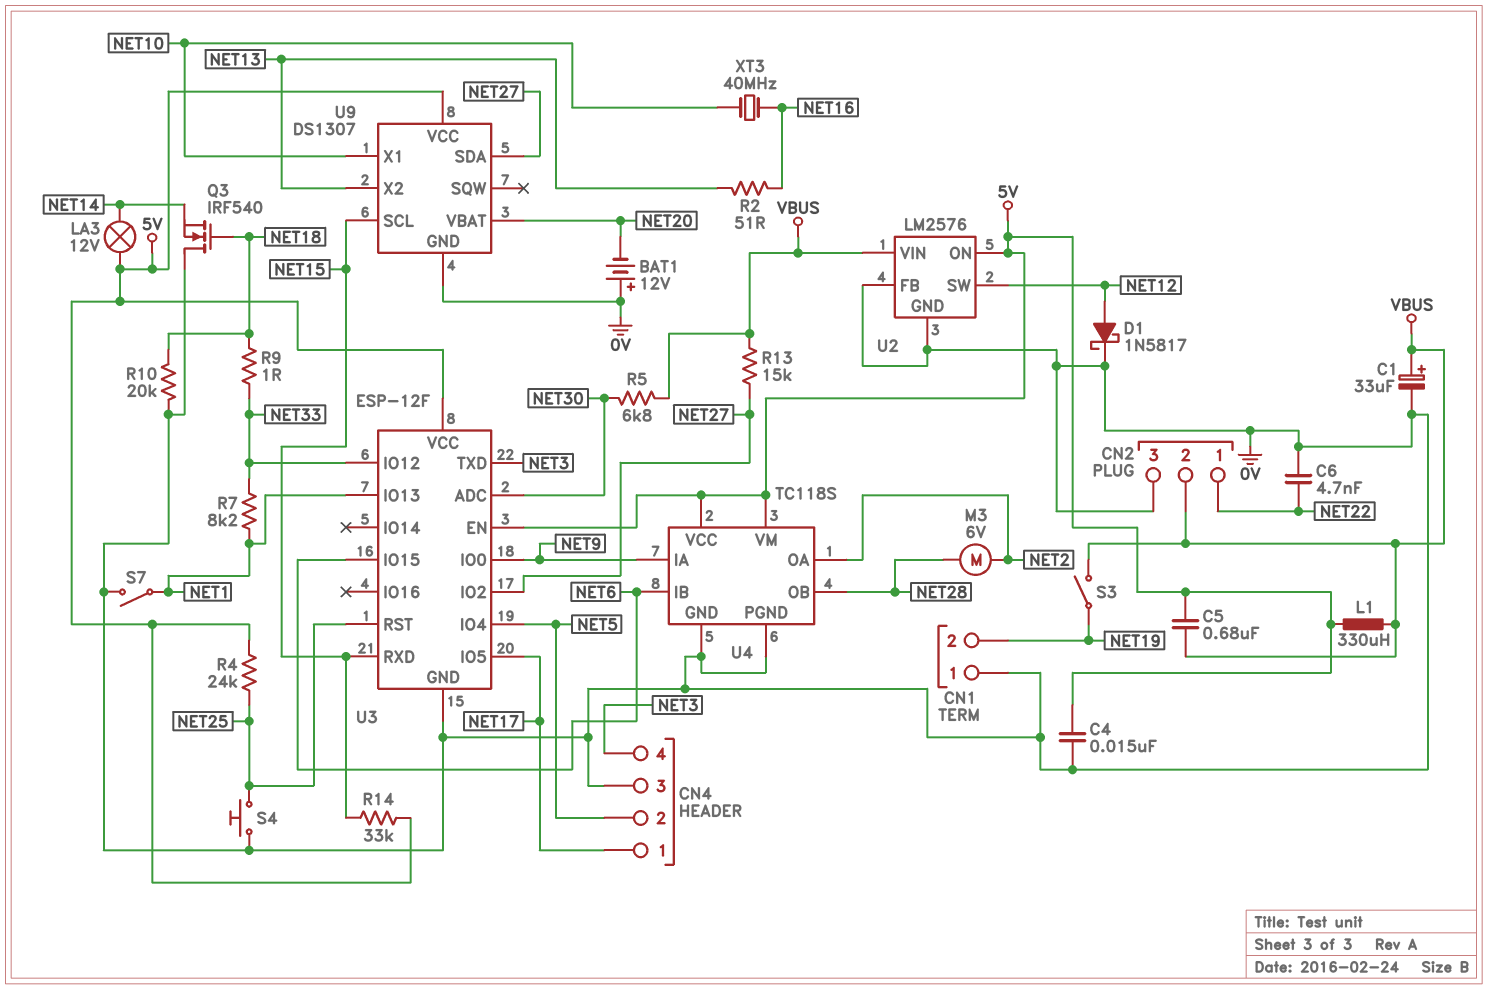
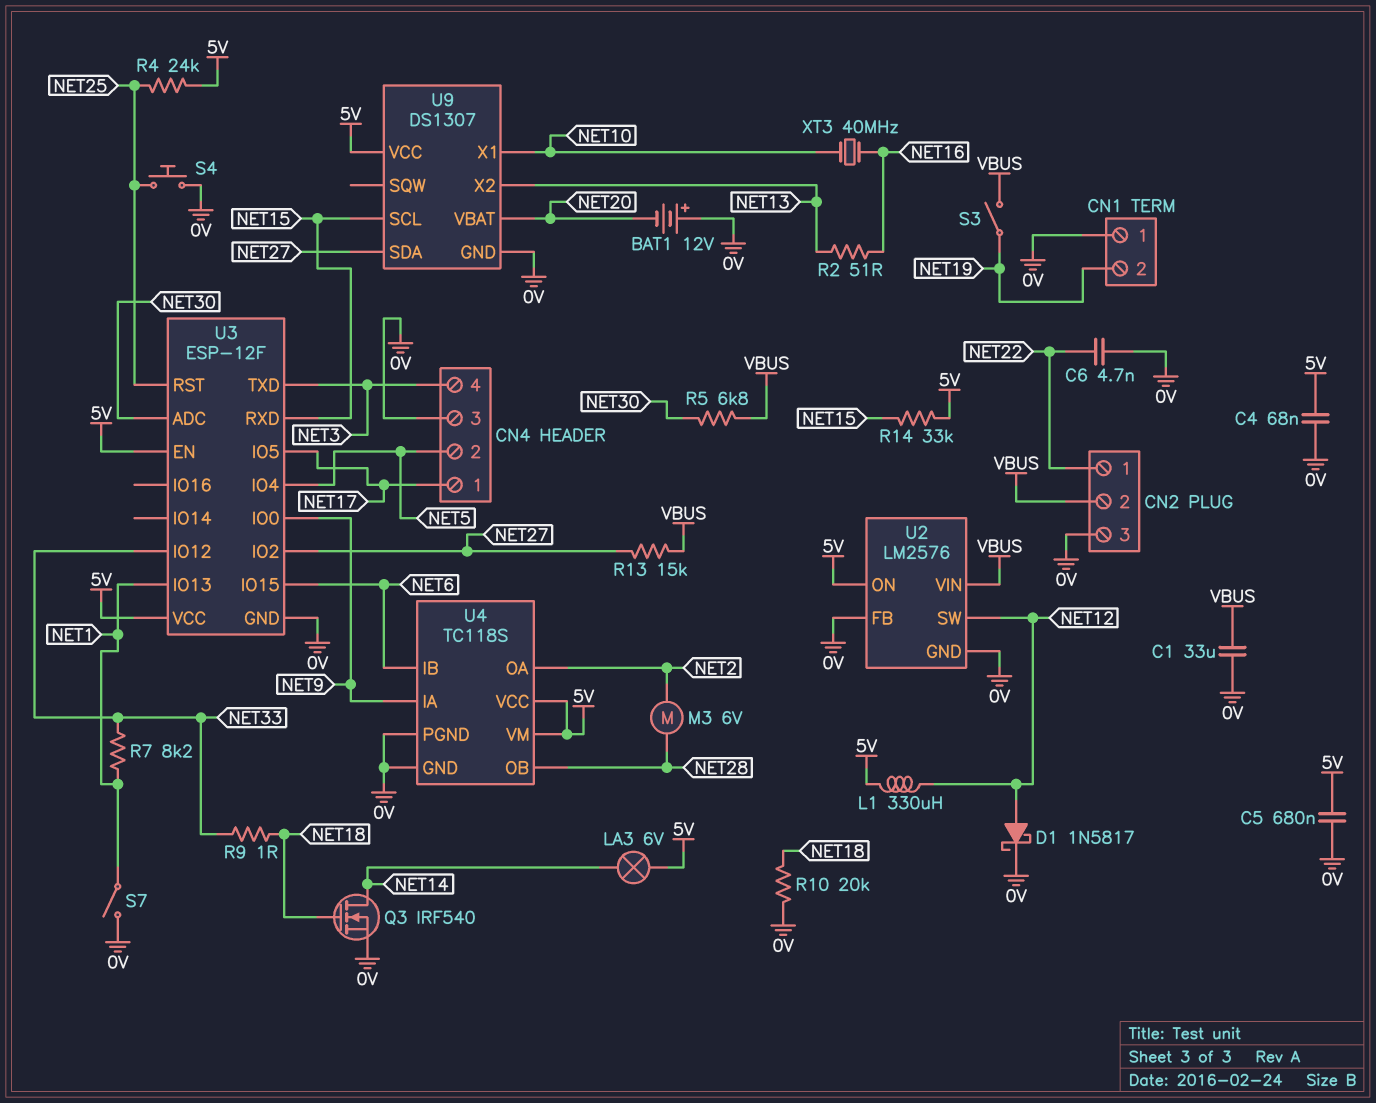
C1: 33uF (plus VBUS, minus 0V) -> 33uF (0V, VBUS)
C4: 15nF (0V, 5V) -> 68nF (0V, 5V)
C5: 680nF (5V, VBUS) -> 680nF (0V, 5V)
L1: 330uH (5V, VBUS) -> 330uH (5V, NET12)
LA3: lamp 12V (5V, NET14) -> lamp 6V (5V, NET14)
Q3: NMOS IRF540 (G NET18, D 0V, S NET14) -> NMOS IRF540 (G NET18, D NET14, S 0V)

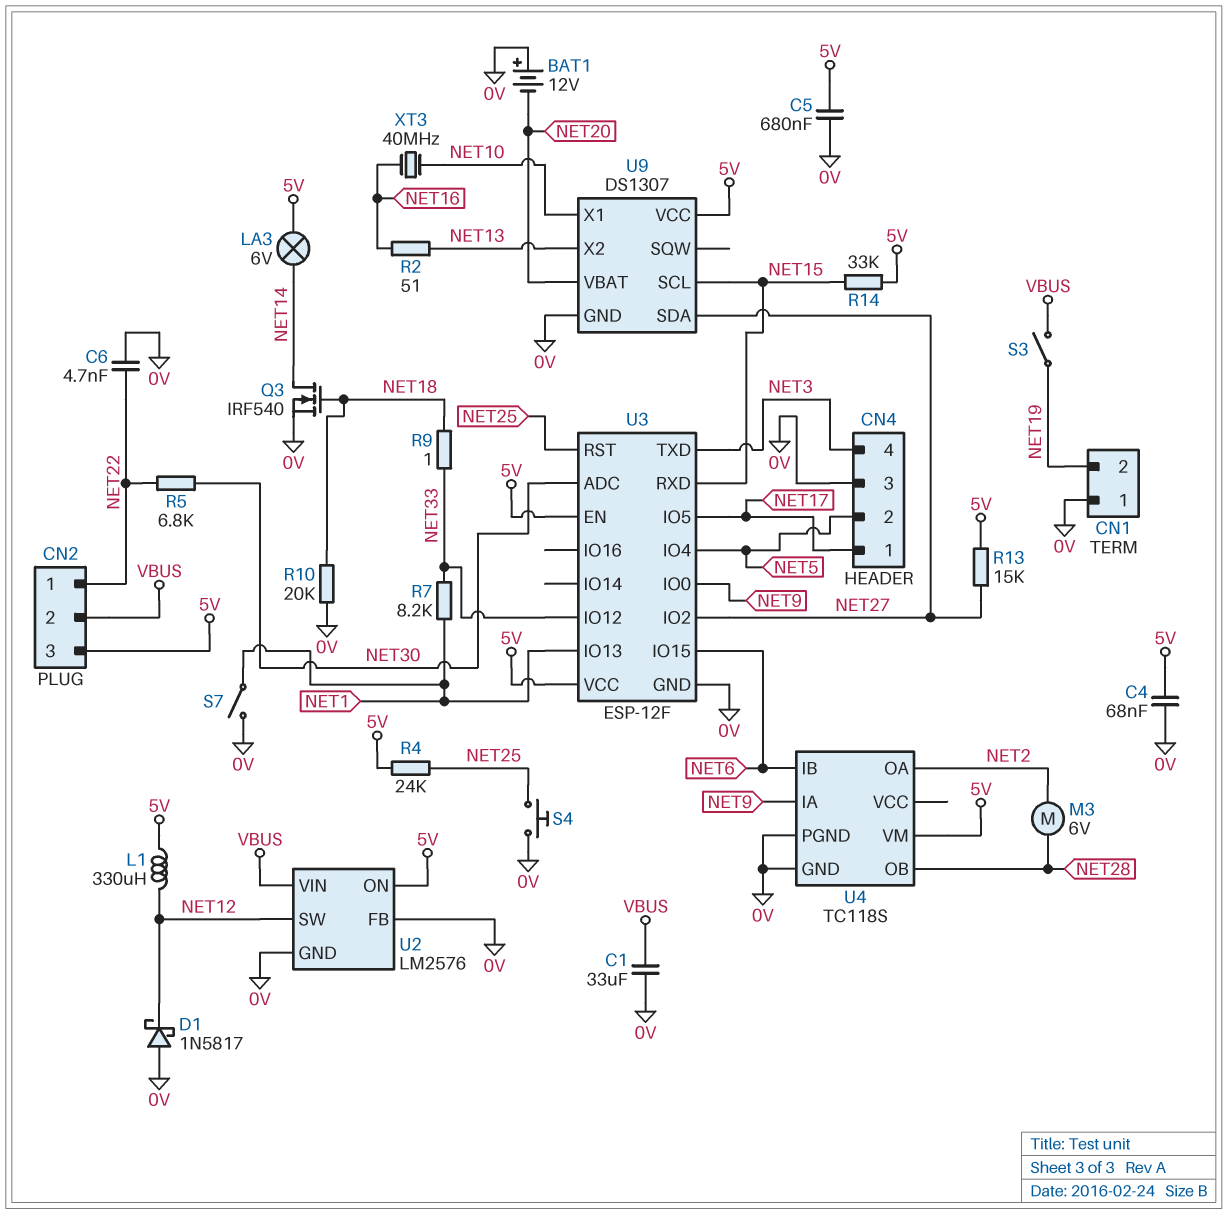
CN2 pin 3: 0V -> 5V
D1: schottky 1N5817 (A NET12, K 0V) -> schottky 1N5817 (A 0V, K NET12)
R5: 6.8k (NET30, VBUS) -> 6.8k (NET22, NET30)
R13: 15k (NET27, VBUS) -> 15k (5V, NET27)
U4 pin VCC: 5V -> none

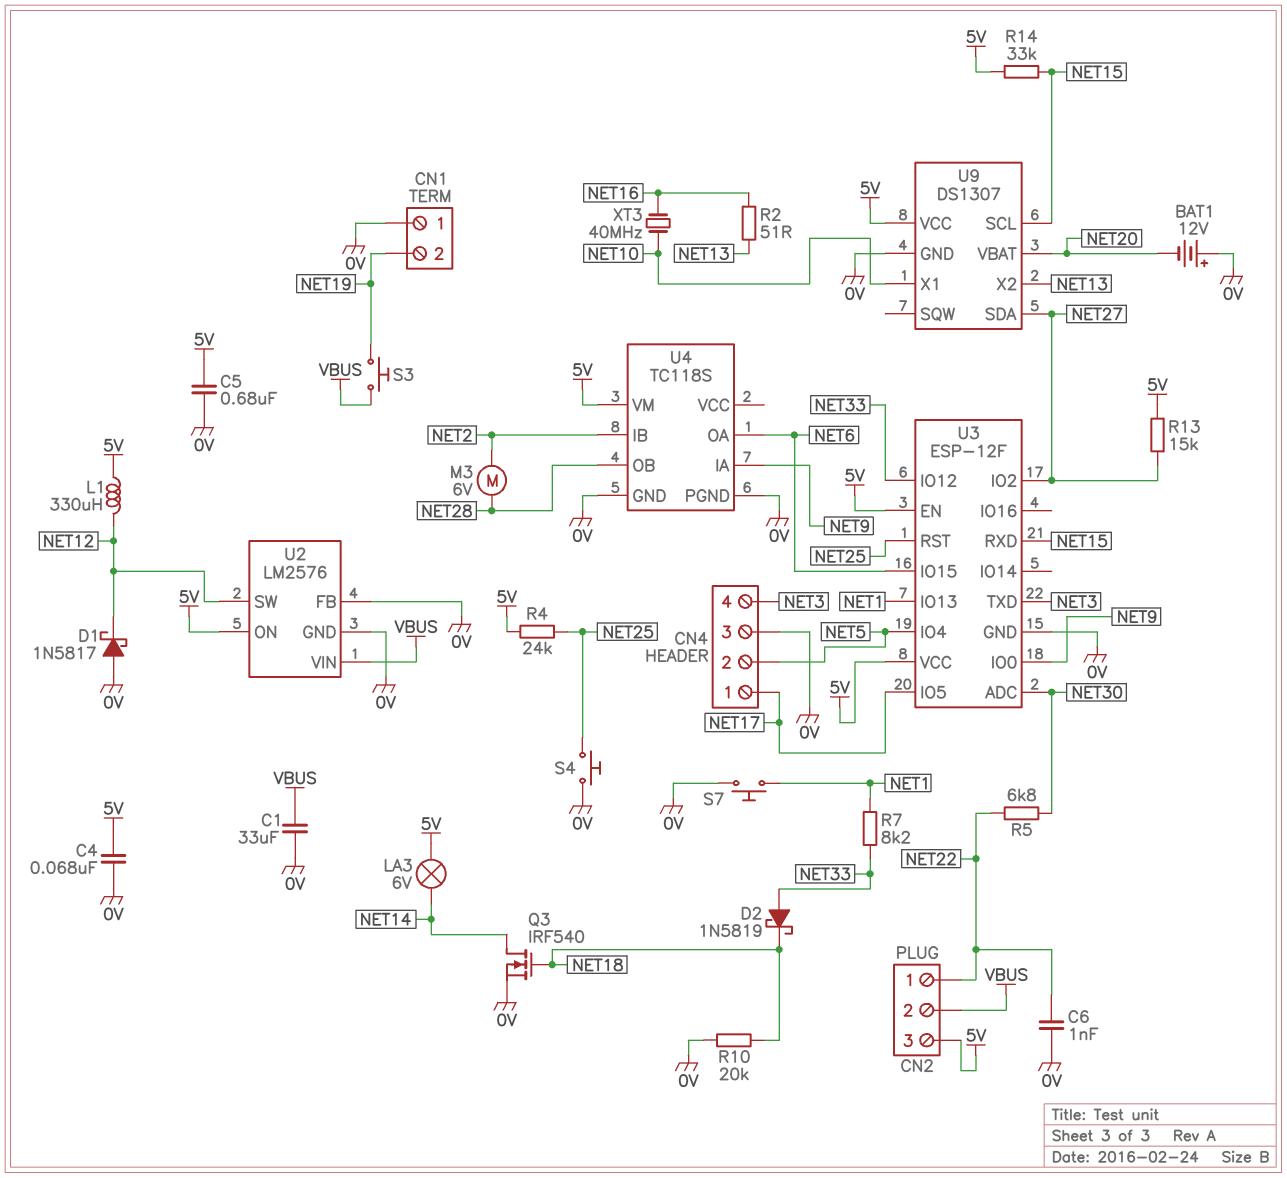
C6: 4.7nF (0V, NET22) -> 1nF (0V, NET22)
D2: none -> schottky 1N5819 (A NET33, K NET18)
R9: 1 (NET18, NET33) -> none
S3: switch (NET19, VBUS) -> button (NET19, VBUS)
S7: switch (0V, NET1) -> button (0V, NET1)
U4 pin IB: NET6 -> NET2
U4 pin OA: NET2 -> NET6

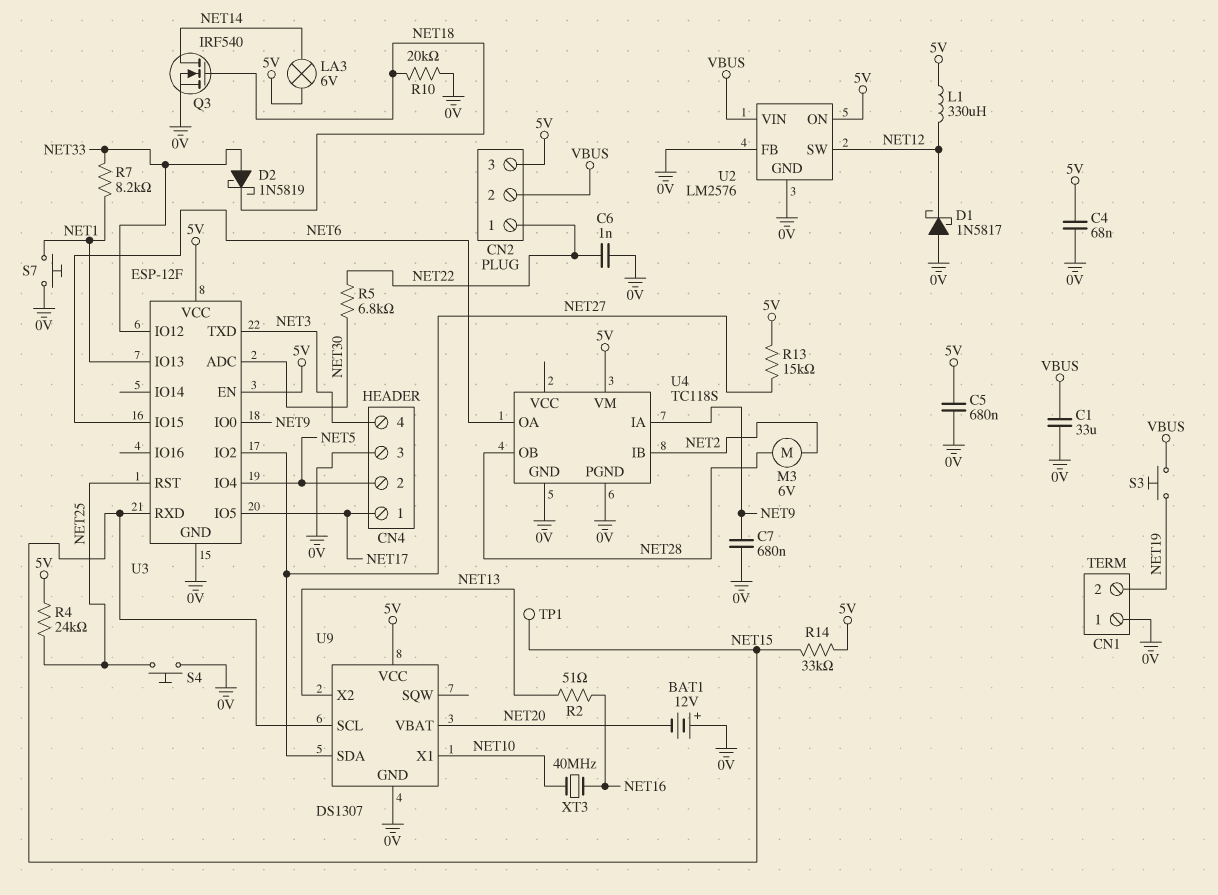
C7: none -> 680nF (0V, NET9)
TP1: none -> test point (NET15)

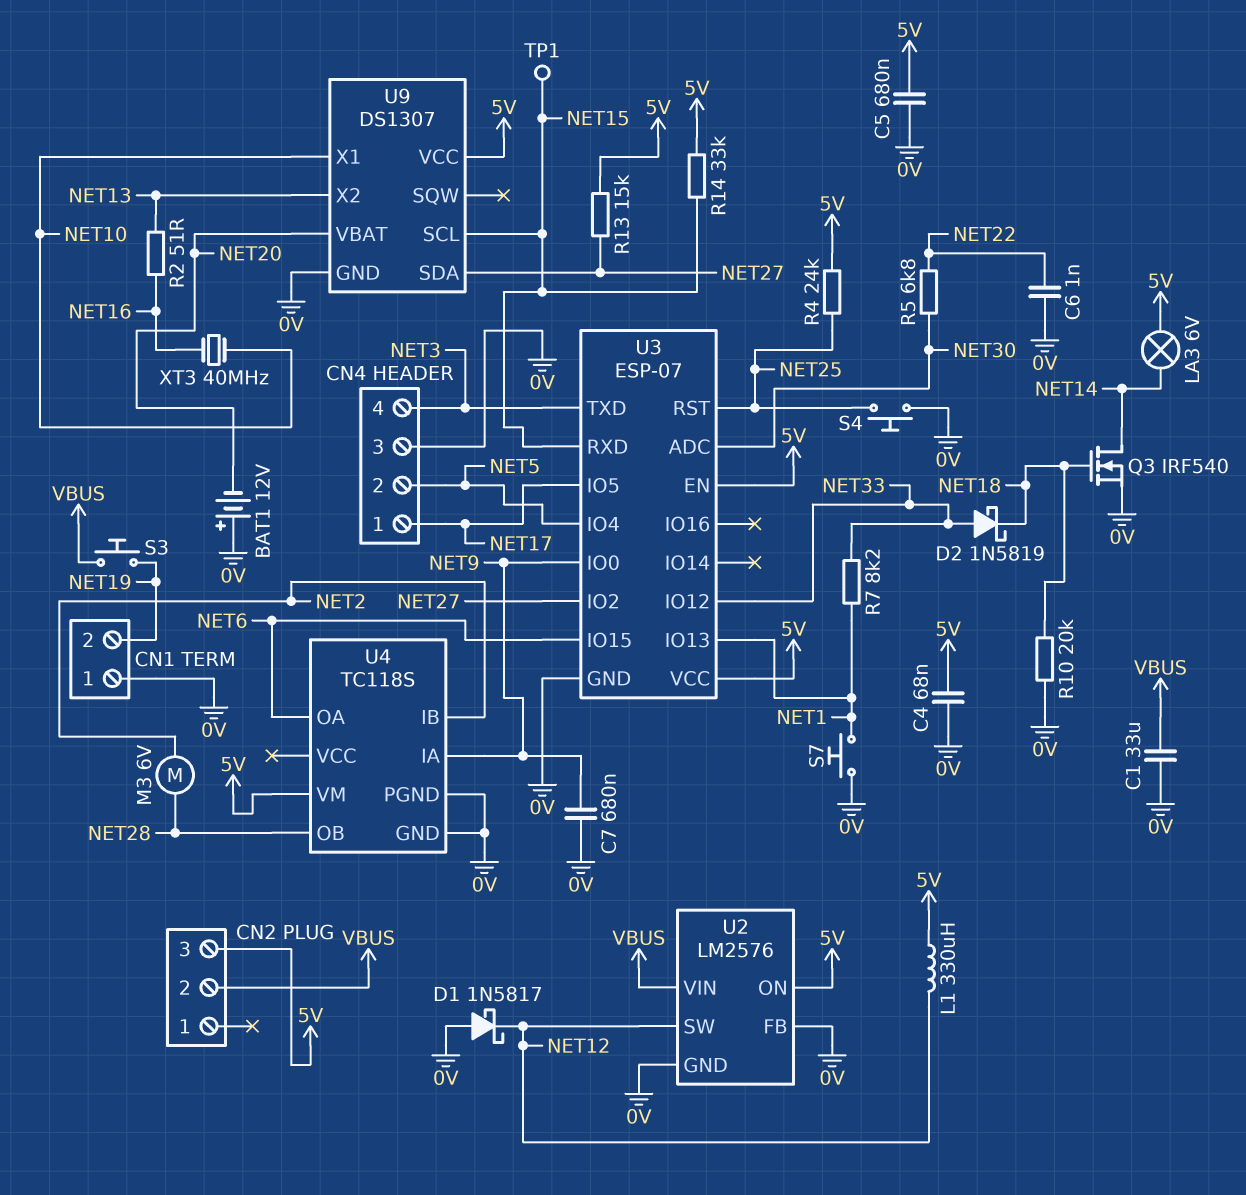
CN2 pin 1: NET22 -> none
U3: ESP-12F -> ESP-07

